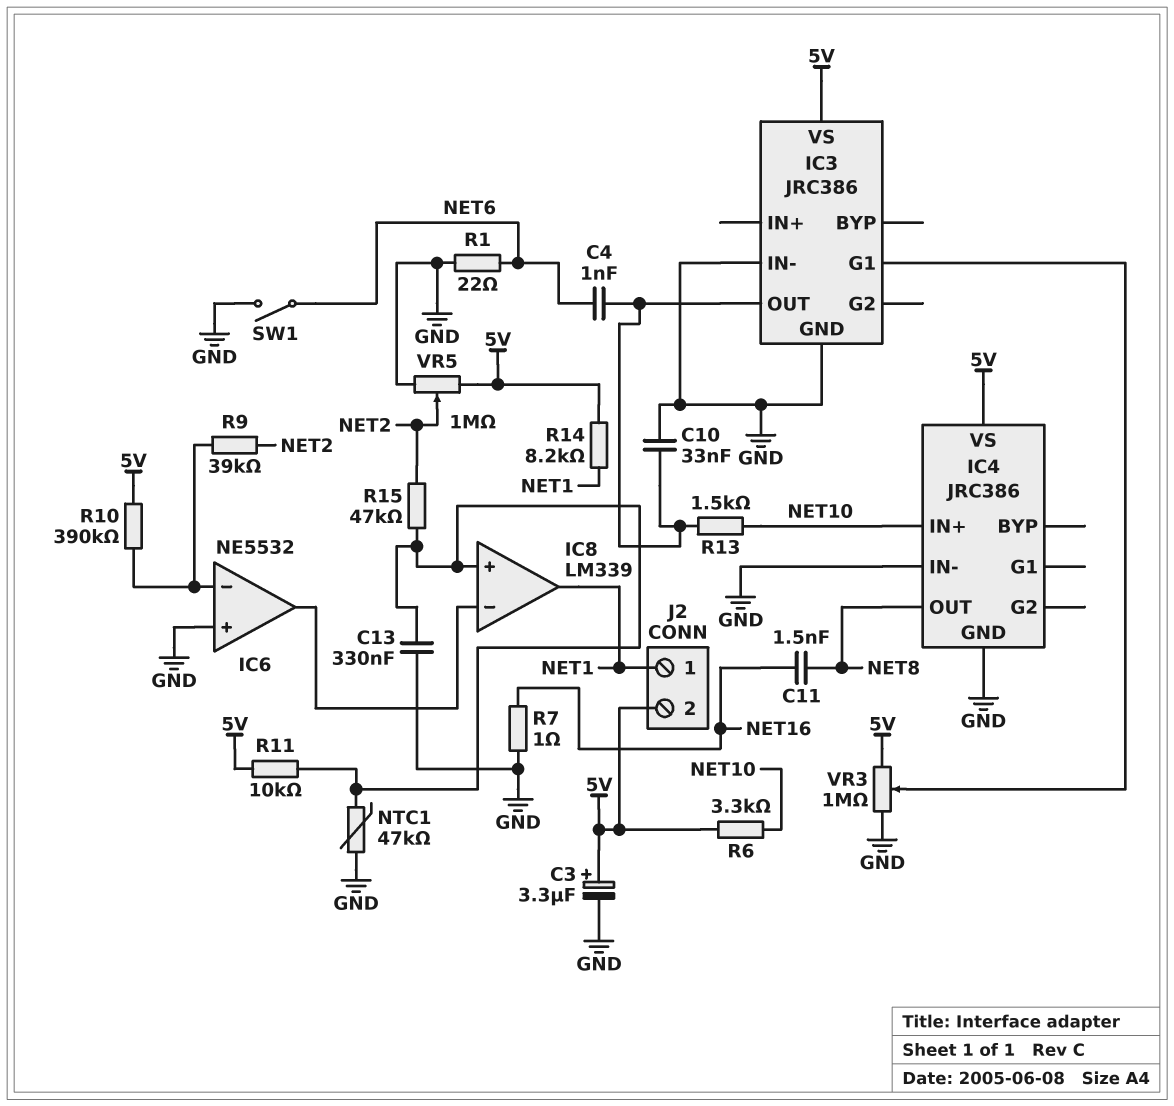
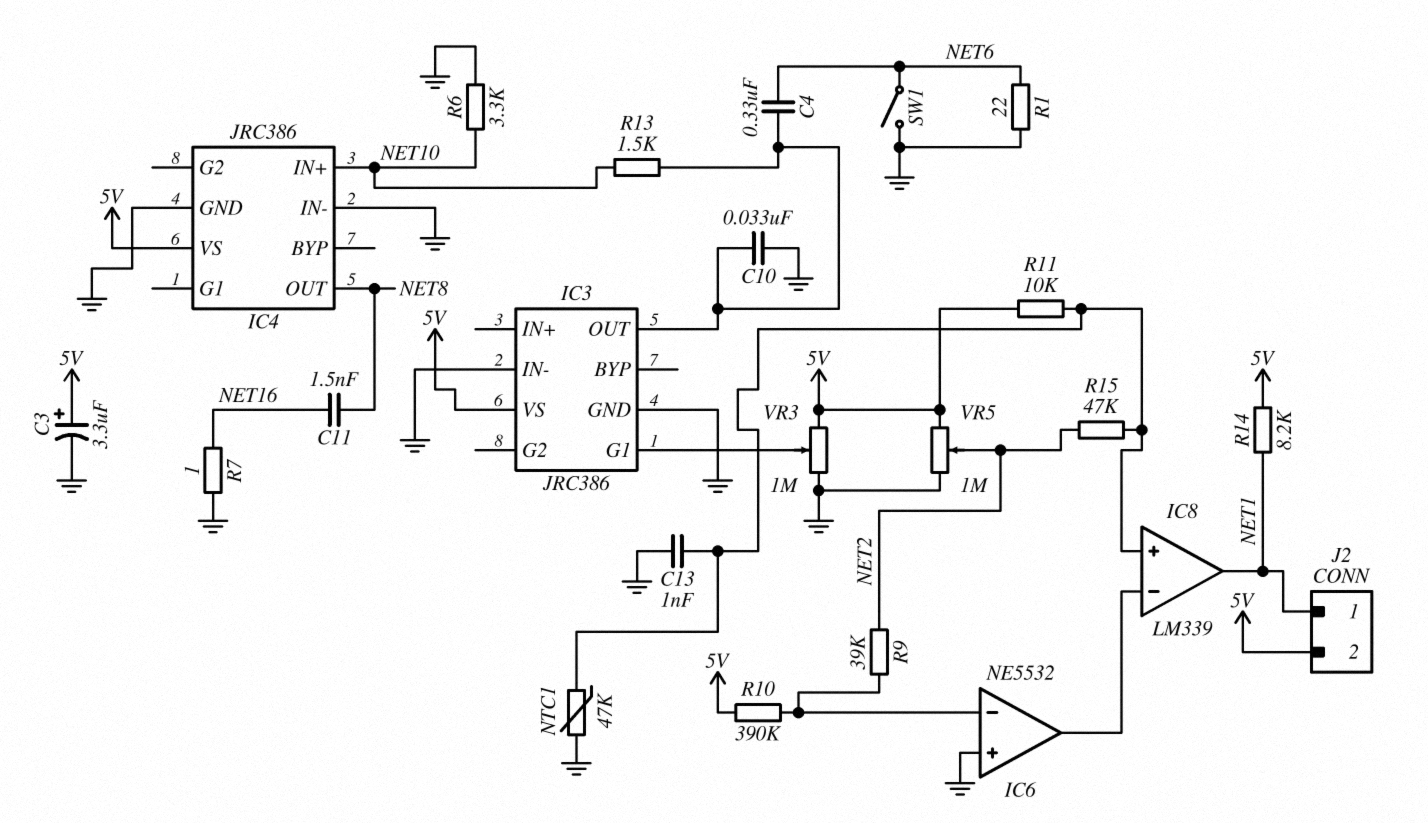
C4: 1nF (IC3/OUT, NET6) -> 330nF (IC3/OUT, NET6)
C13: 330nF (GND, IC8/in+) -> 1nF (GND, IC8/in+)
R6: 3.3k (5V, NET10) -> 3.3k (GND, NET10)

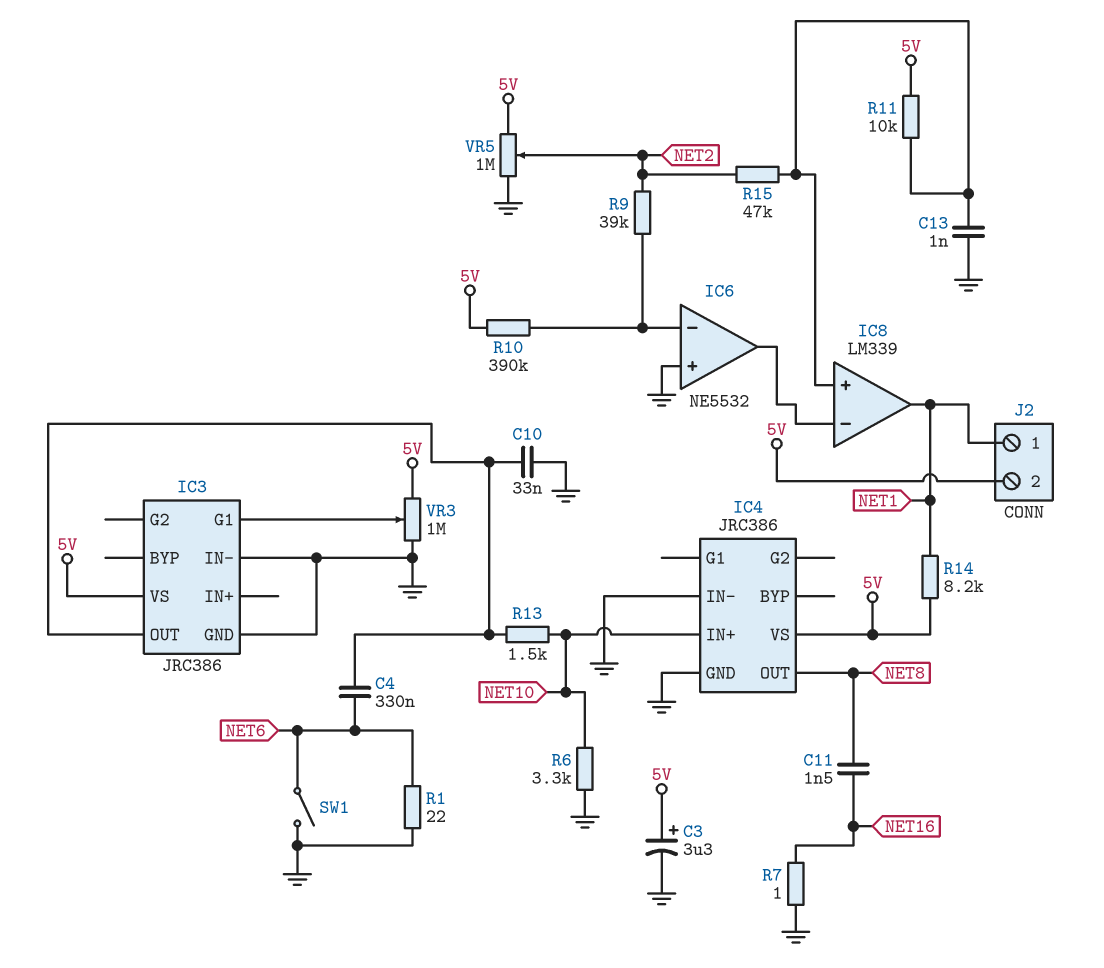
NTC1: 47k (GND, IC8/in+) -> none

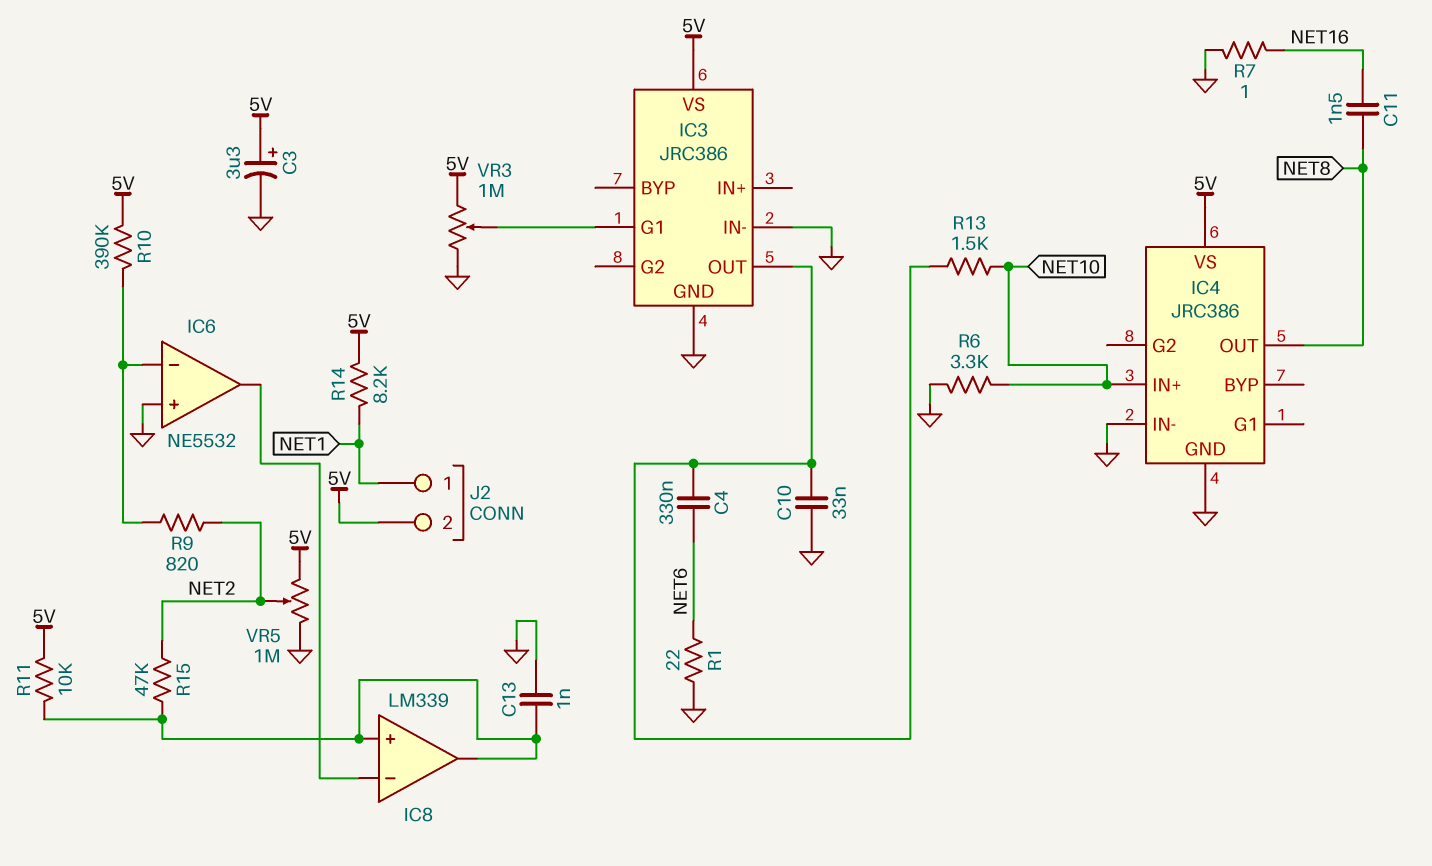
IC8 pin out: NET1 -> IC8/in+
R9: 39k (IC6/in-, NET2) -> 820 (IC6/in-, NET2)
SW1: switch (GND, NET6) -> none

